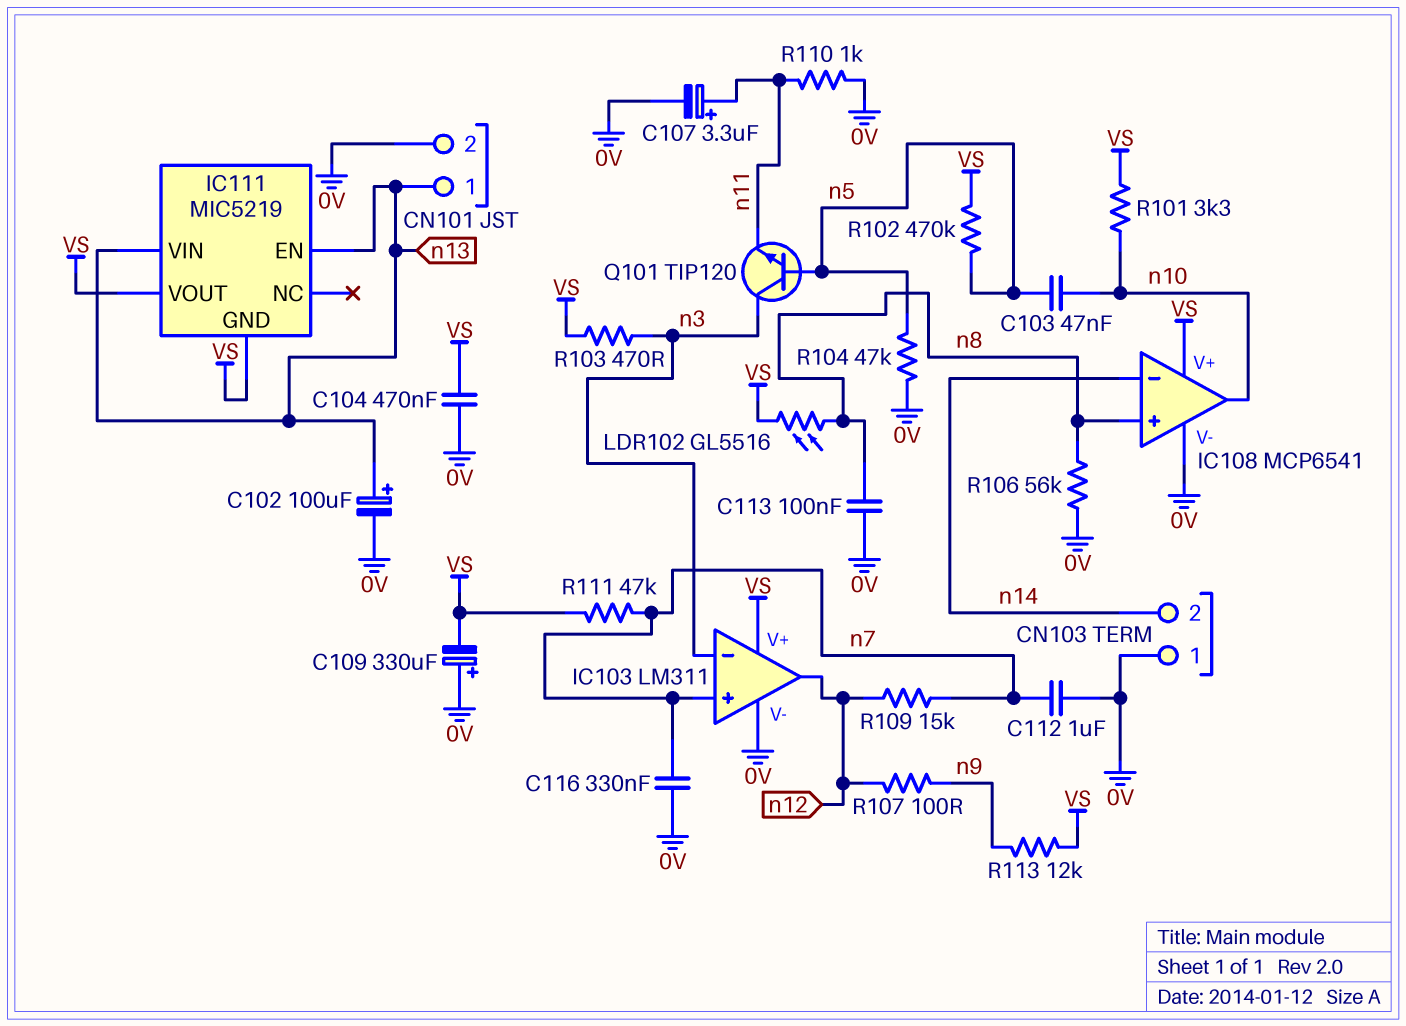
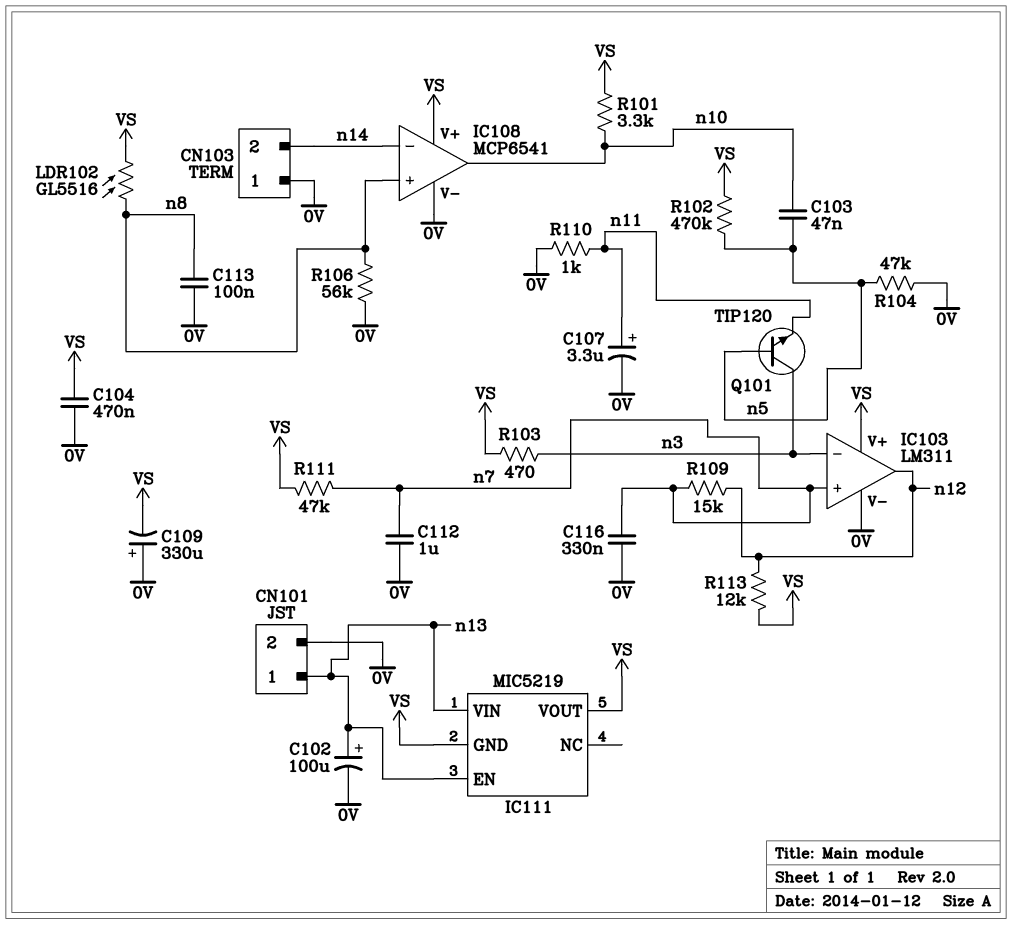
R107: 100 (n9, n12) -> none
R113: 12k (VS, n9) -> 12k (VS, n12)

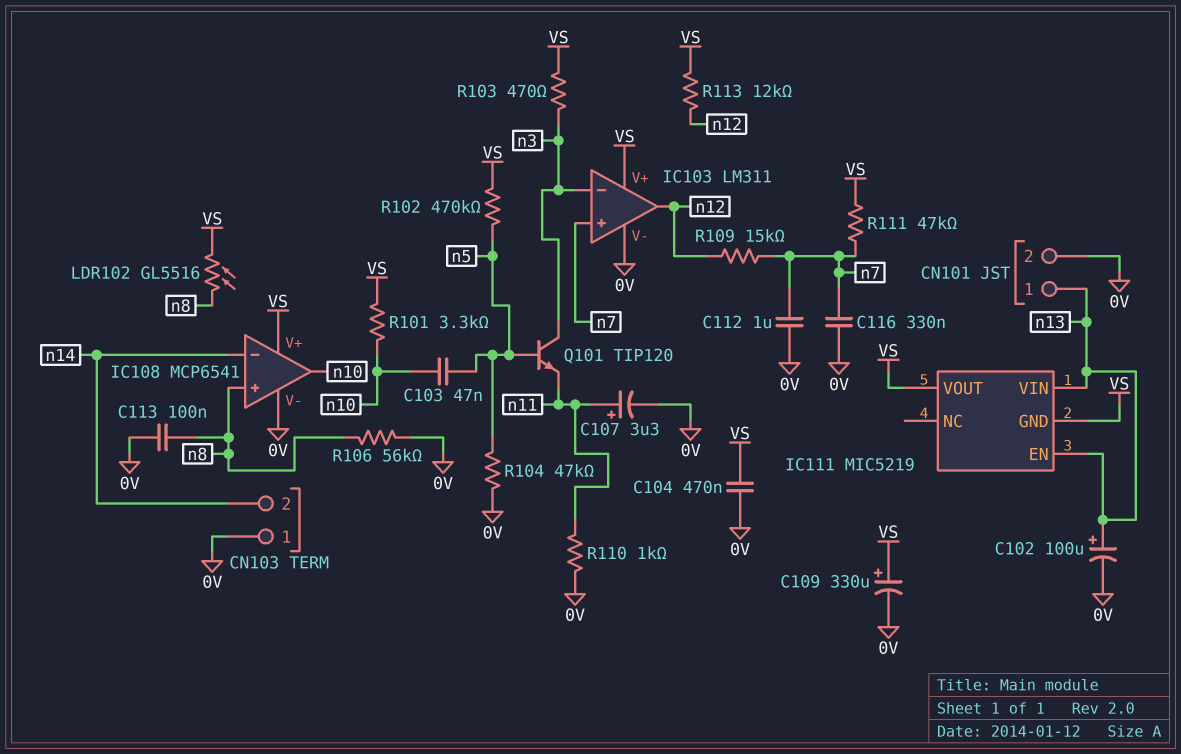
C109: 330uF (plus 0V, minus VS) -> 330uF (plus VS, minus 0V)

